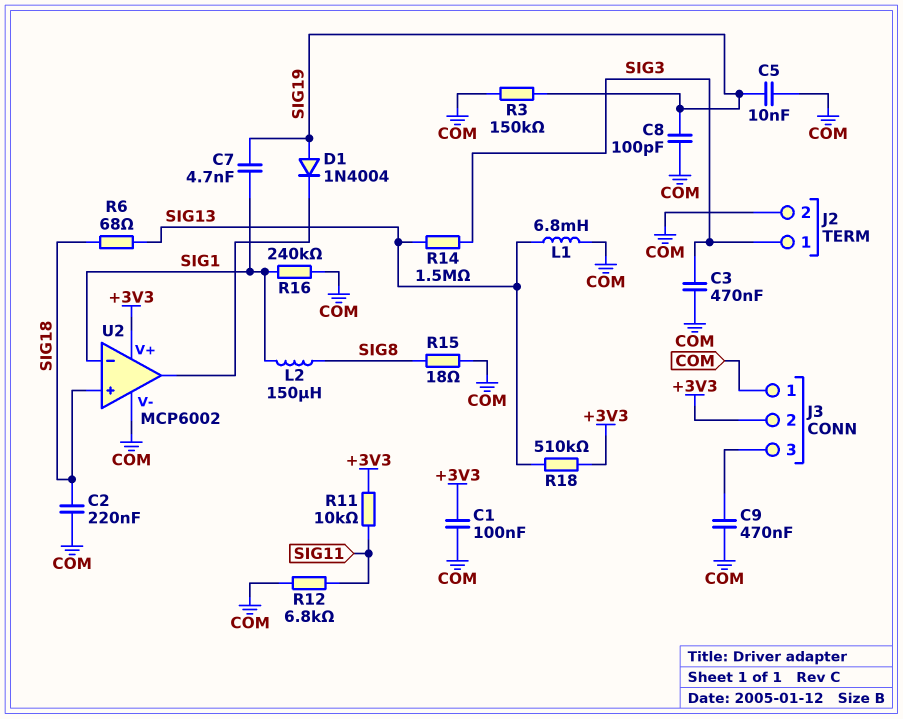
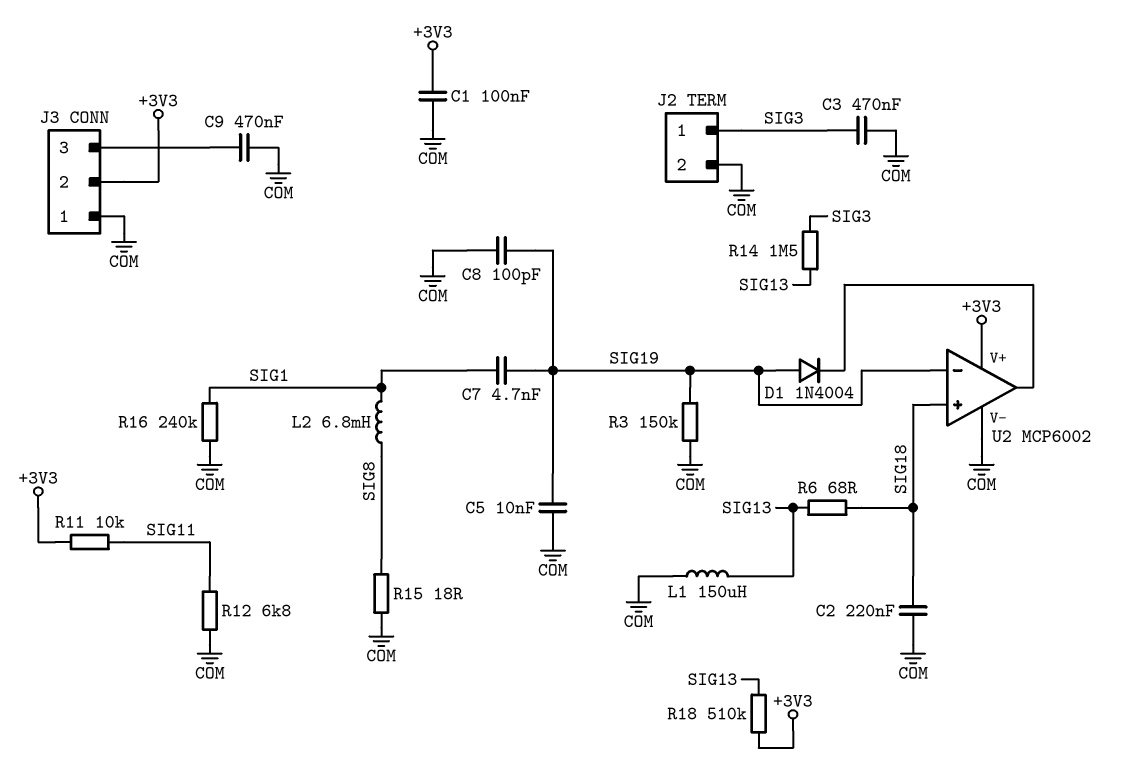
L1: 6.8mH (COM, SIG13) -> 150uH (COM, SIG13)
L2: 150uH (SIG1, SIG8) -> 6.8mH (SIG1, SIG8)
U2 pin in-: SIG1 -> SIG19

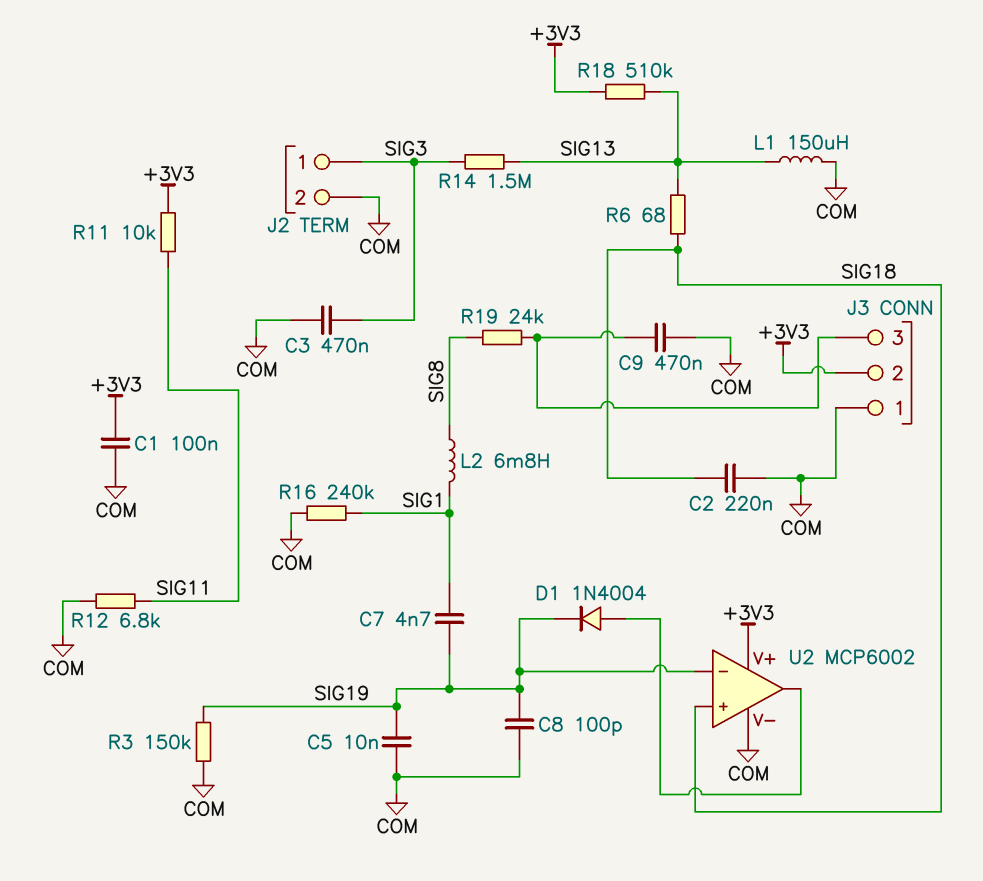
D1: diode 1N4004 (A SIG19, K U2/out) -> diode 1N4004 (A U2/out, K SIG19)
R15: 18 (COM, SIG8) -> none
R19: none -> 24k (J3/3, SIG8)

